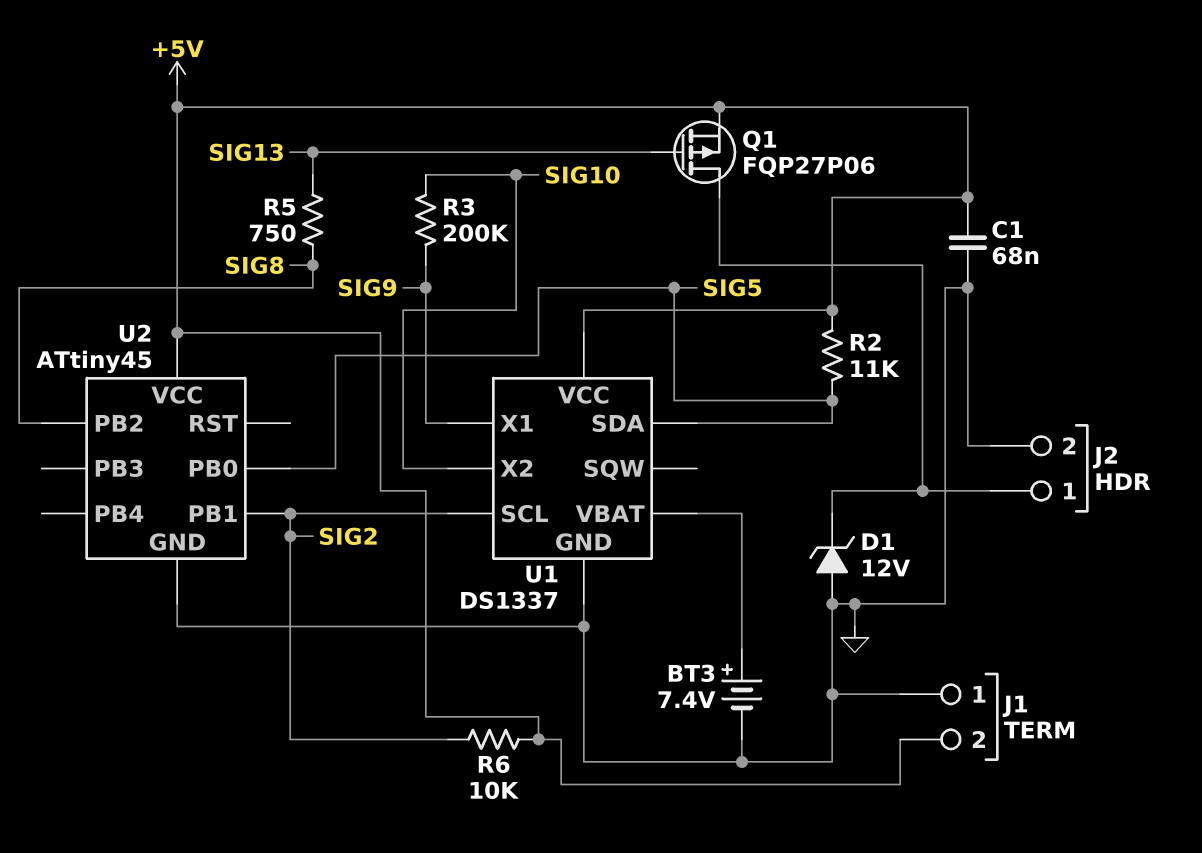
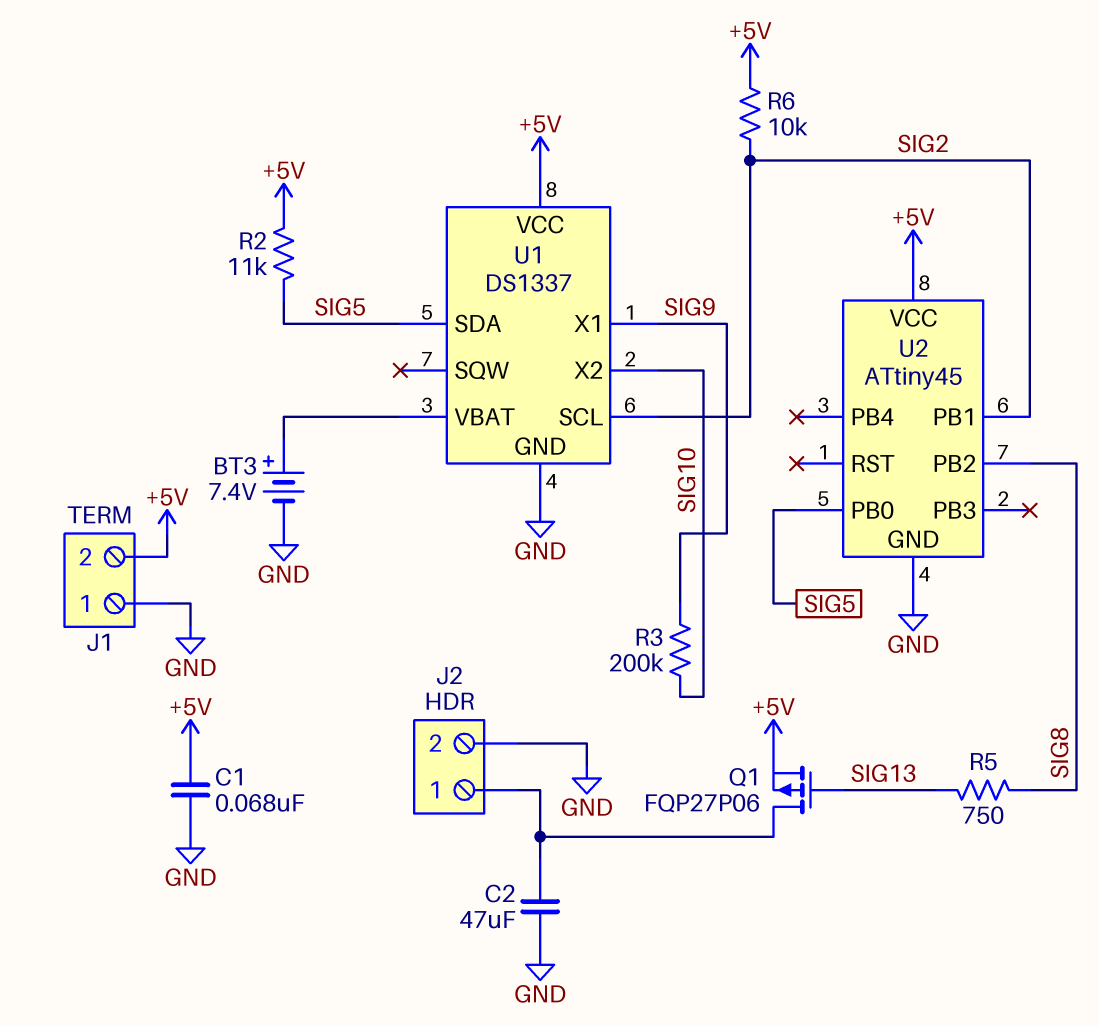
C2: none -> 47uF (GND, J2/1)
D1: zener 12V (A GND, K J2/1) -> none

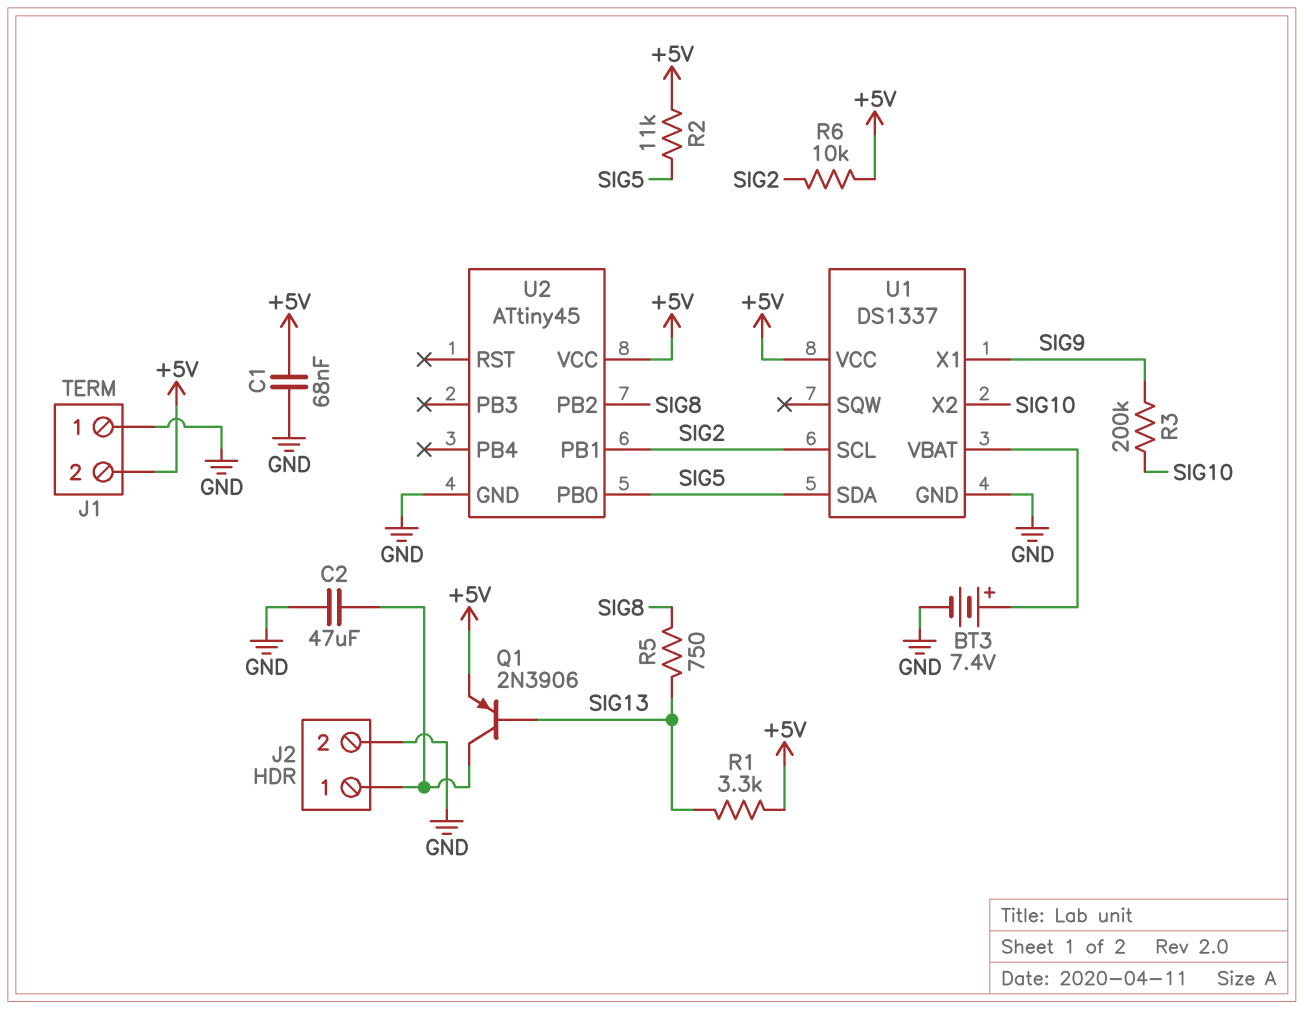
Q1: PMOS FQP27P06 (G SIG13, D J2/1, S +5V) -> PNP 2N3906 (B SIG13, C J2/1, E +5V)
R1: none -> 3.3k (+5V, SIG13)

